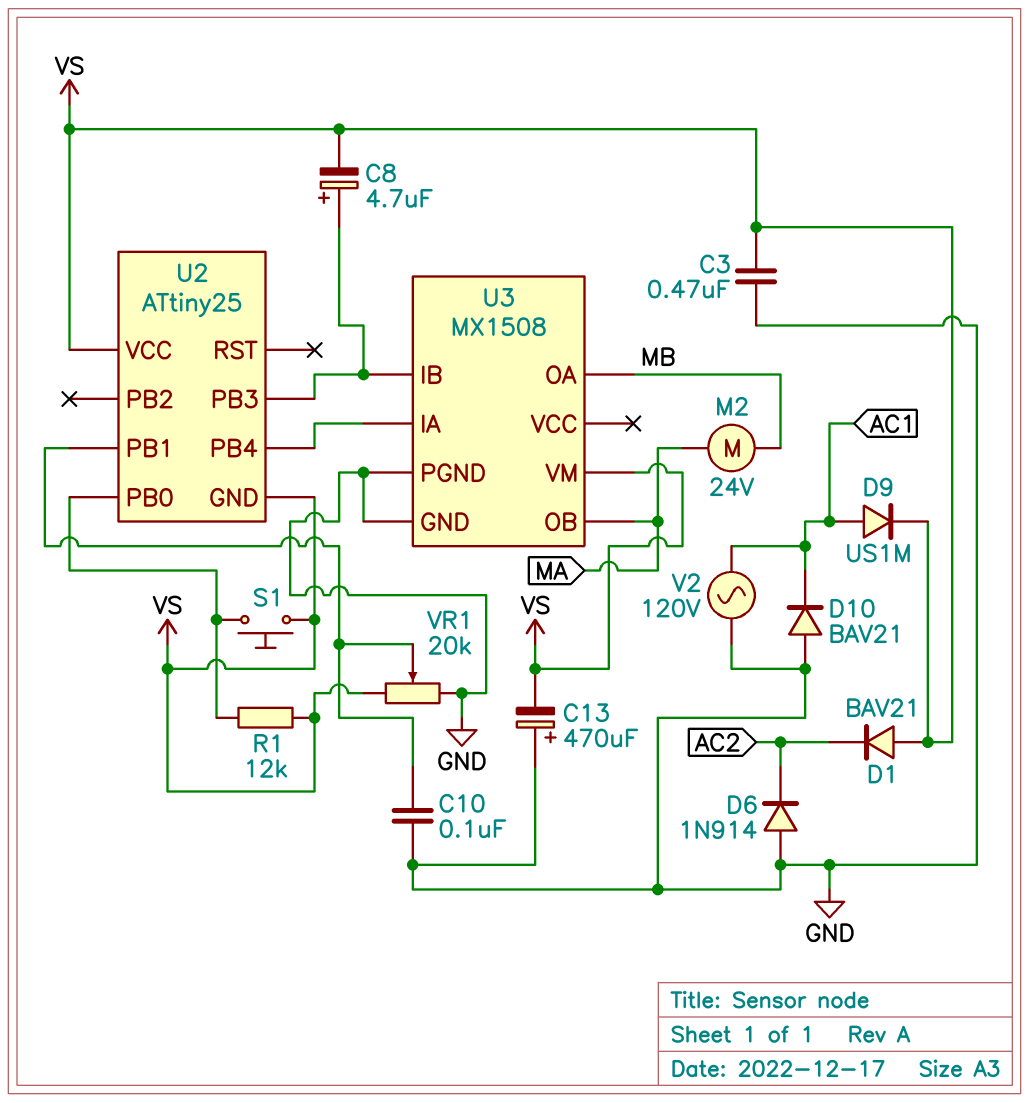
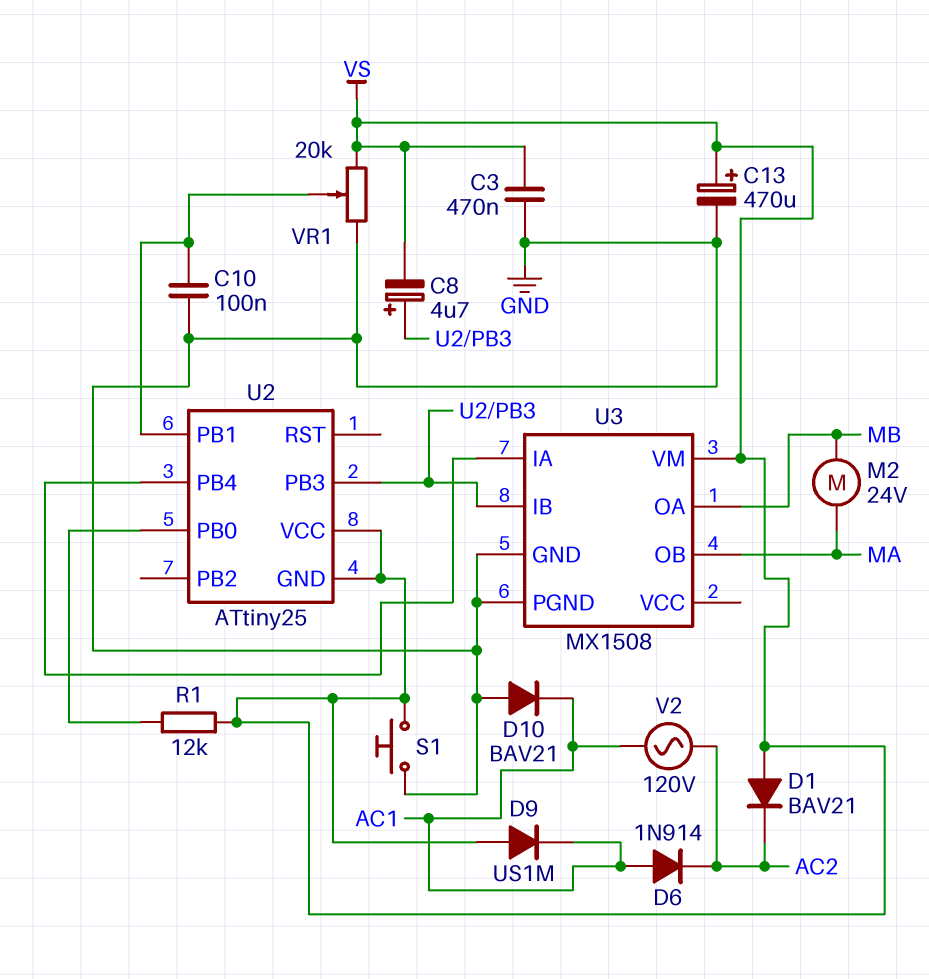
C13: 470uF (plus GND, minus VS) -> 470uF (plus VS, minus GND)
D6: diode 1N914 (A GND, K AC2) -> diode 1N914 (A AC1, K AC2)
D9: diode US1M (A AC1, K VS) -> diode US1M (A VS, K AC1)
S1: button (U2/PB0, VS) -> button (GND, VS)
V2: AC 120V (AC1, GND) -> AC 120V (AC1, AC2)

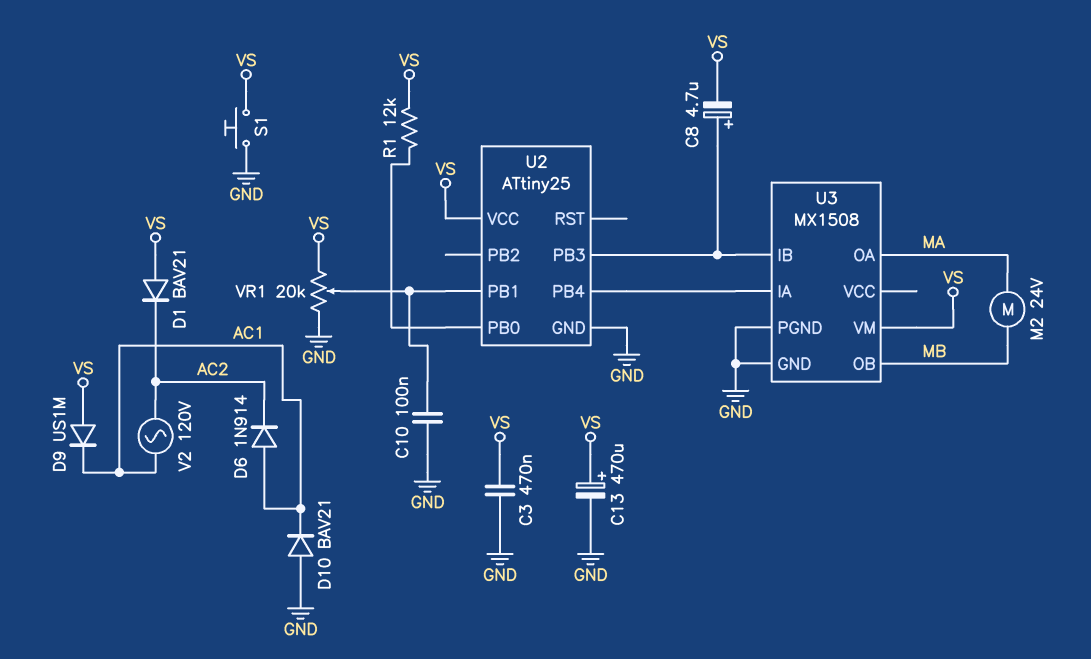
U2 pin GND: VS -> GND
U3 pin OA: MB -> MA
U3 pin OB: MA -> MB

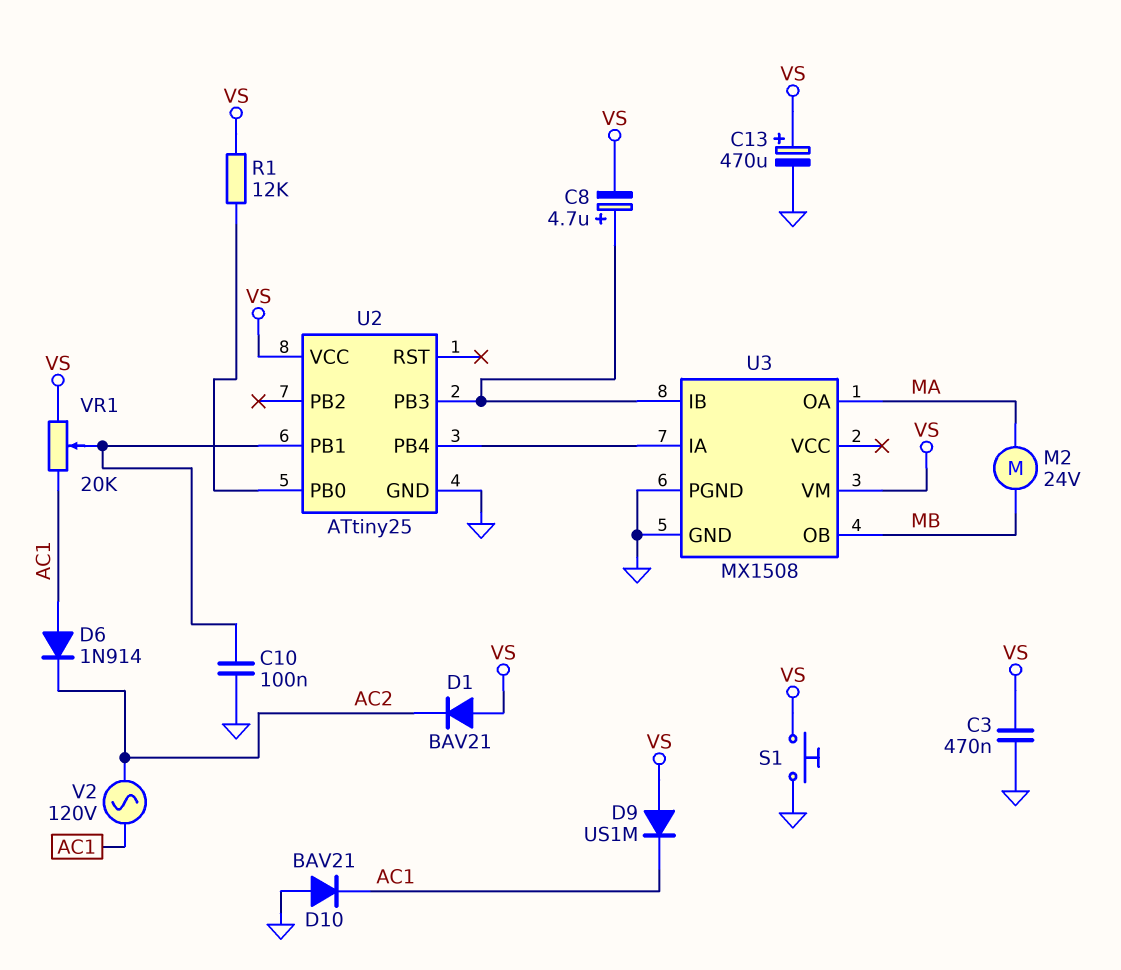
VR1: 20k (GND, VS, wiper U2/PB1) -> 20k (AC1, VS, wiper U2/PB1)

